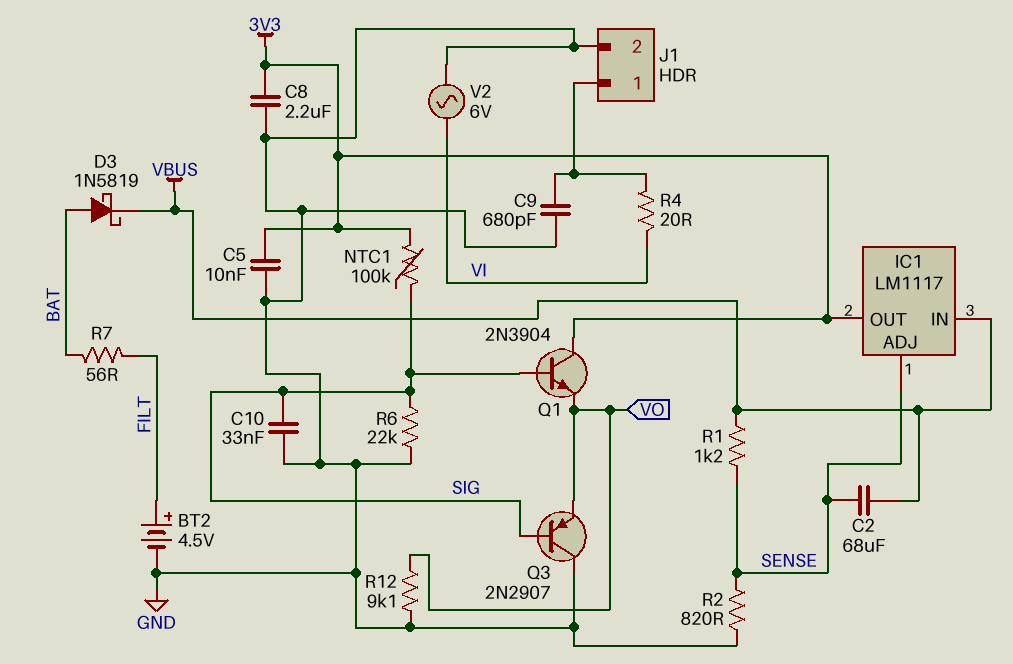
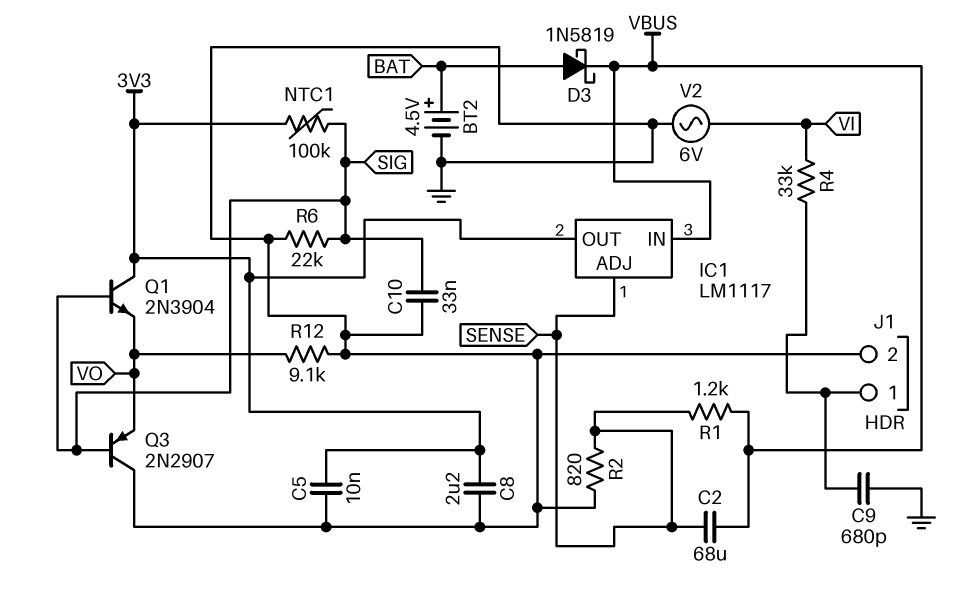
BT2: 4.5V (plus FILT, minus GND) -> 4.5V (plus BAT, minus GND)
R4: 20 (J1/1, VI) -> 33k (J1/1, VI)
R7: 56 (BAT, FILT) -> none

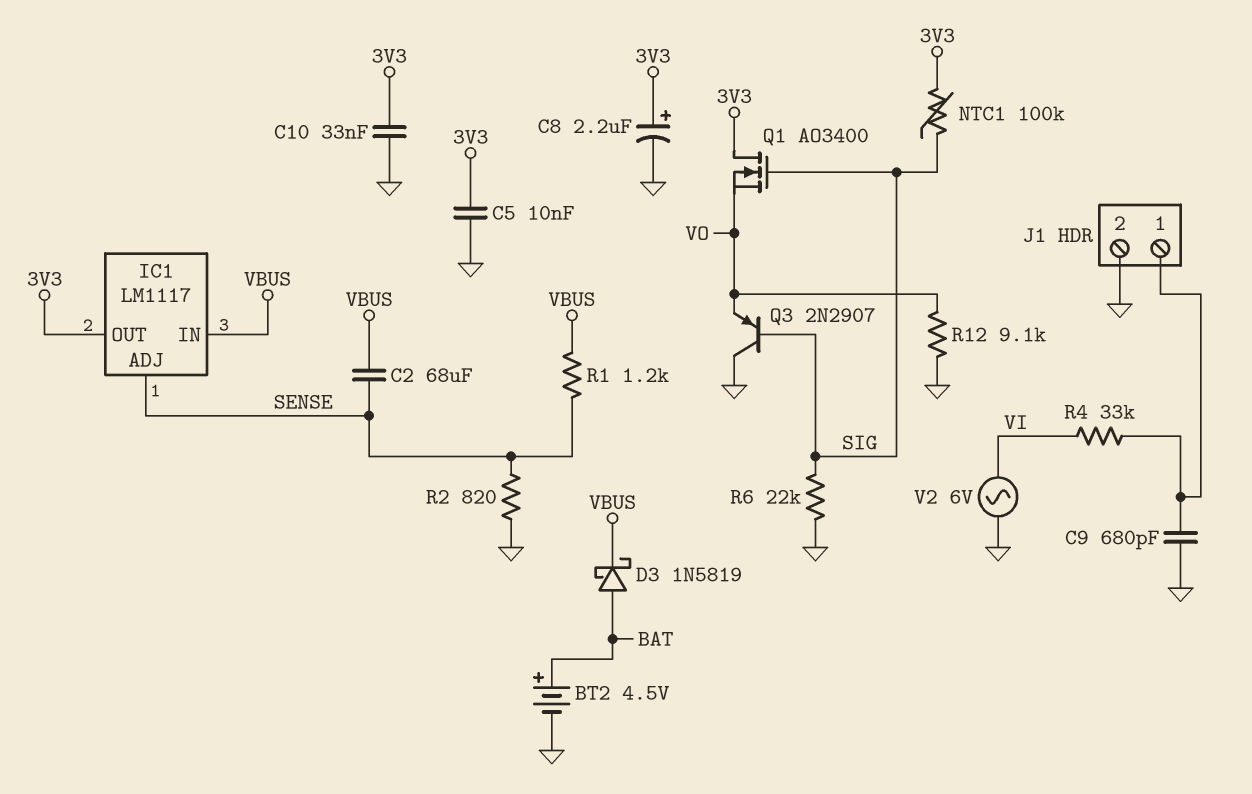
C8: 2.2uF (3V3, GND) -> 2.2uF (plus 3V3, minus GND)
C10: 33nF (GND, SIG) -> 33nF (3V3, GND)
Q1: NPN 2N3904 (B SIG, C 3V3, E VO) -> NMOS AO3400 (G SIG, D 3V3, S VO)

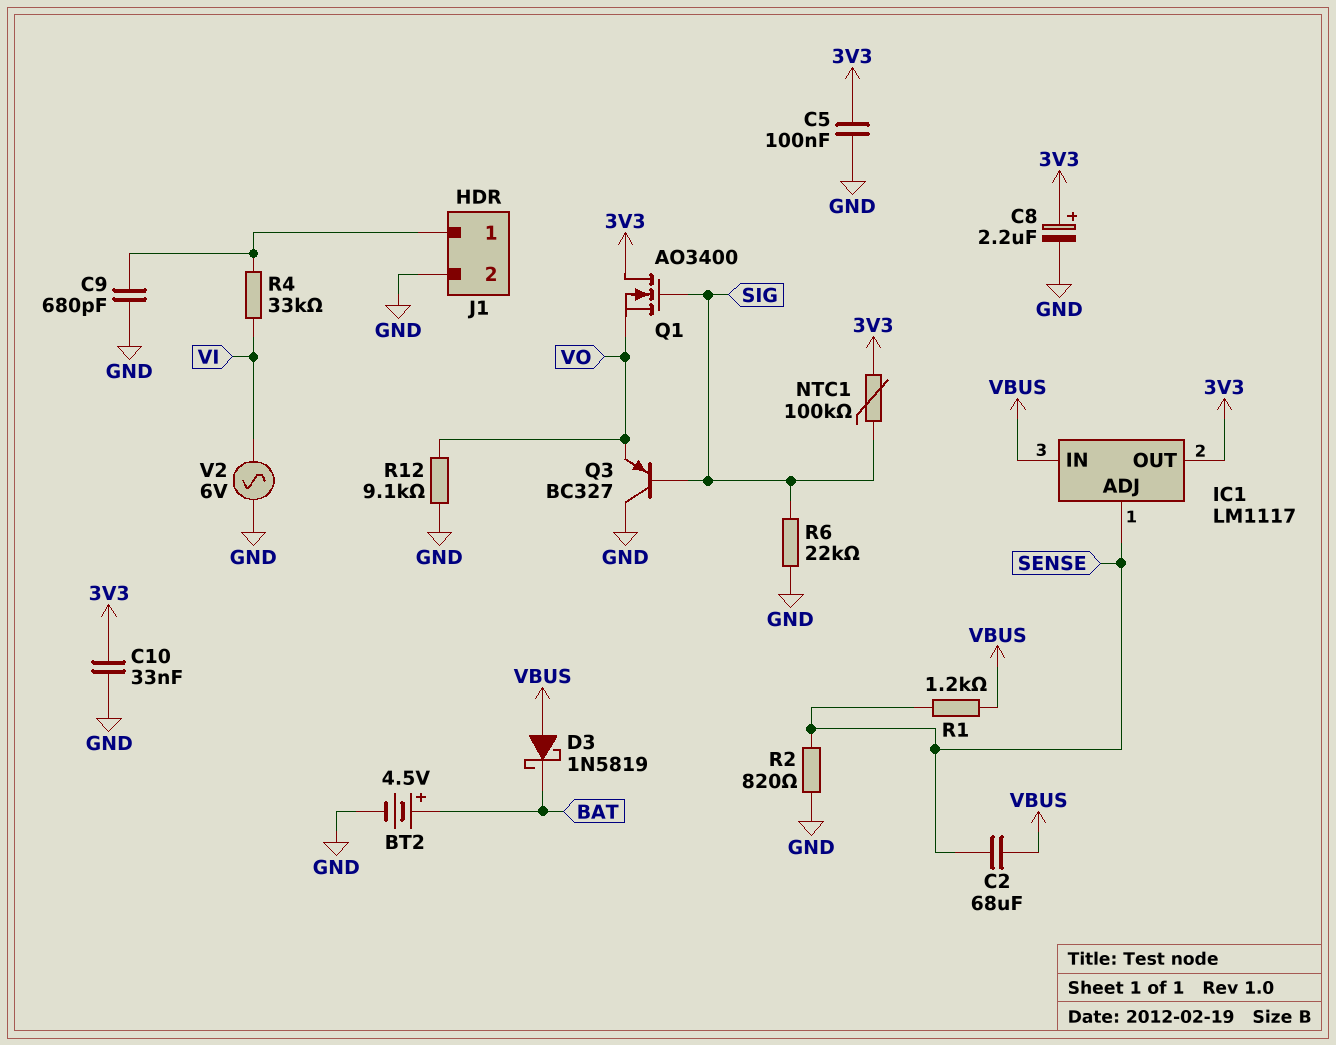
C5: 10nF (3V3, GND) -> 100nF (3V3, GND)
D3: schottky 1N5819 (A BAT, K VBUS) -> schottky 1N5819 (A VBUS, K BAT)
Q3: PNP 2N2907 (B SIG, C GND, E VO) -> PNP BC327 (B SIG, C GND, E VO)

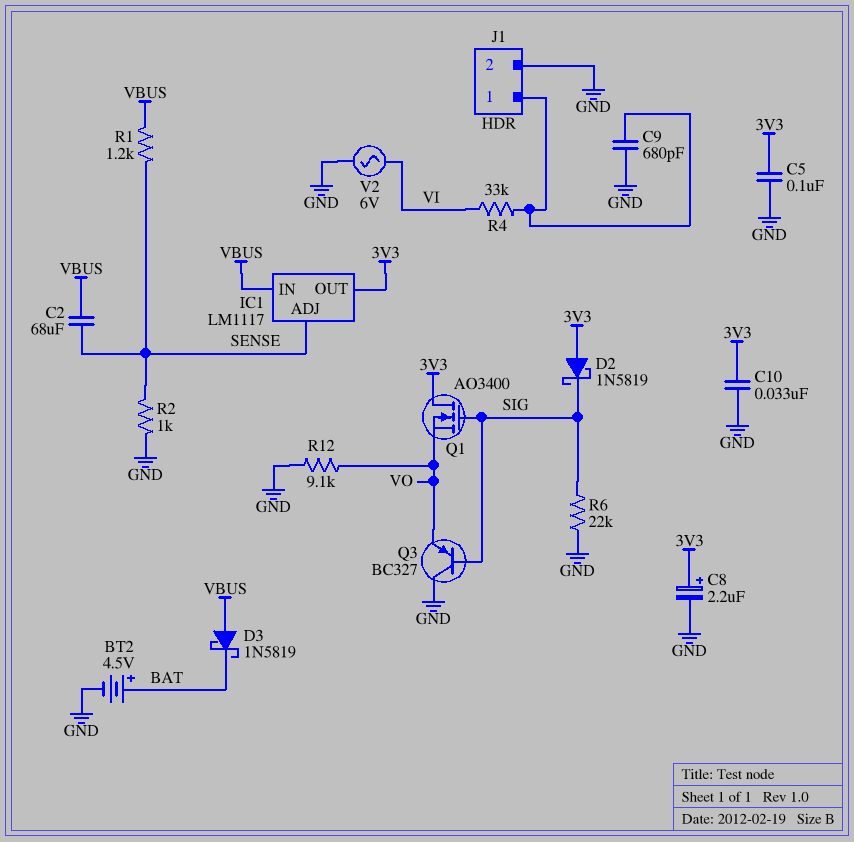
D2: none -> schottky 1N5819 (A 3V3, K SIG)
NTC1: 100k (3V3, SIG) -> none
R2: 820 (GND, SENSE) -> 1k (GND, SENSE)

